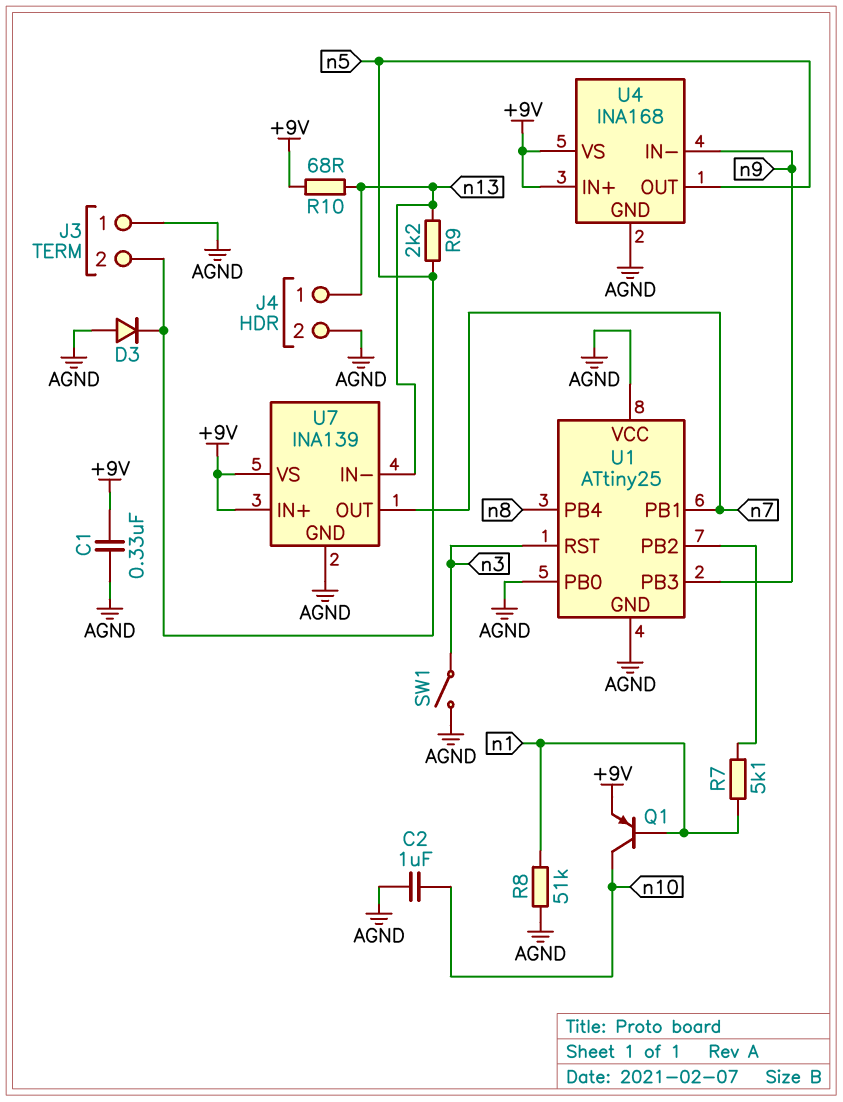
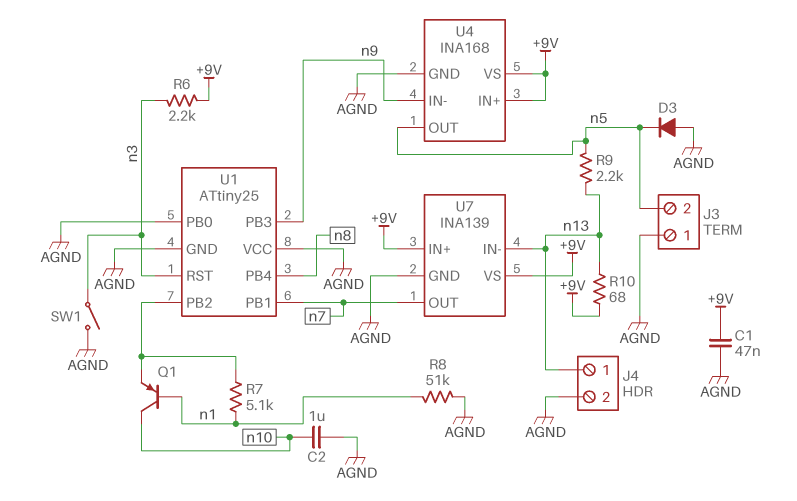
C1: 330nF (+9V, AGND) -> 47nF (+9V, AGND)
Q1: PNP (B n1, C n10, E +9V) -> PNP (B n1, C n10, E U1/PB2)
R6: none -> 2.2k (+9V, n3)

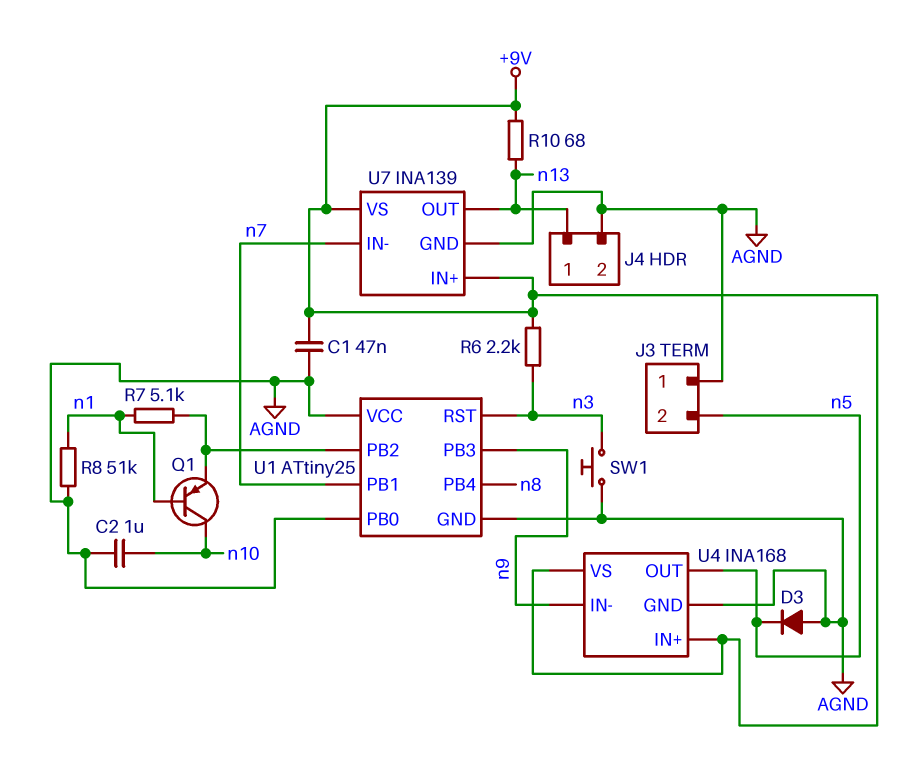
R9: 2.2k (n5, n13) -> none
SW1: switch (AGND, n3) -> button (AGND, n3)
U7 pin IN-: n13 -> n7
U7 pin OUT: n7 -> n13

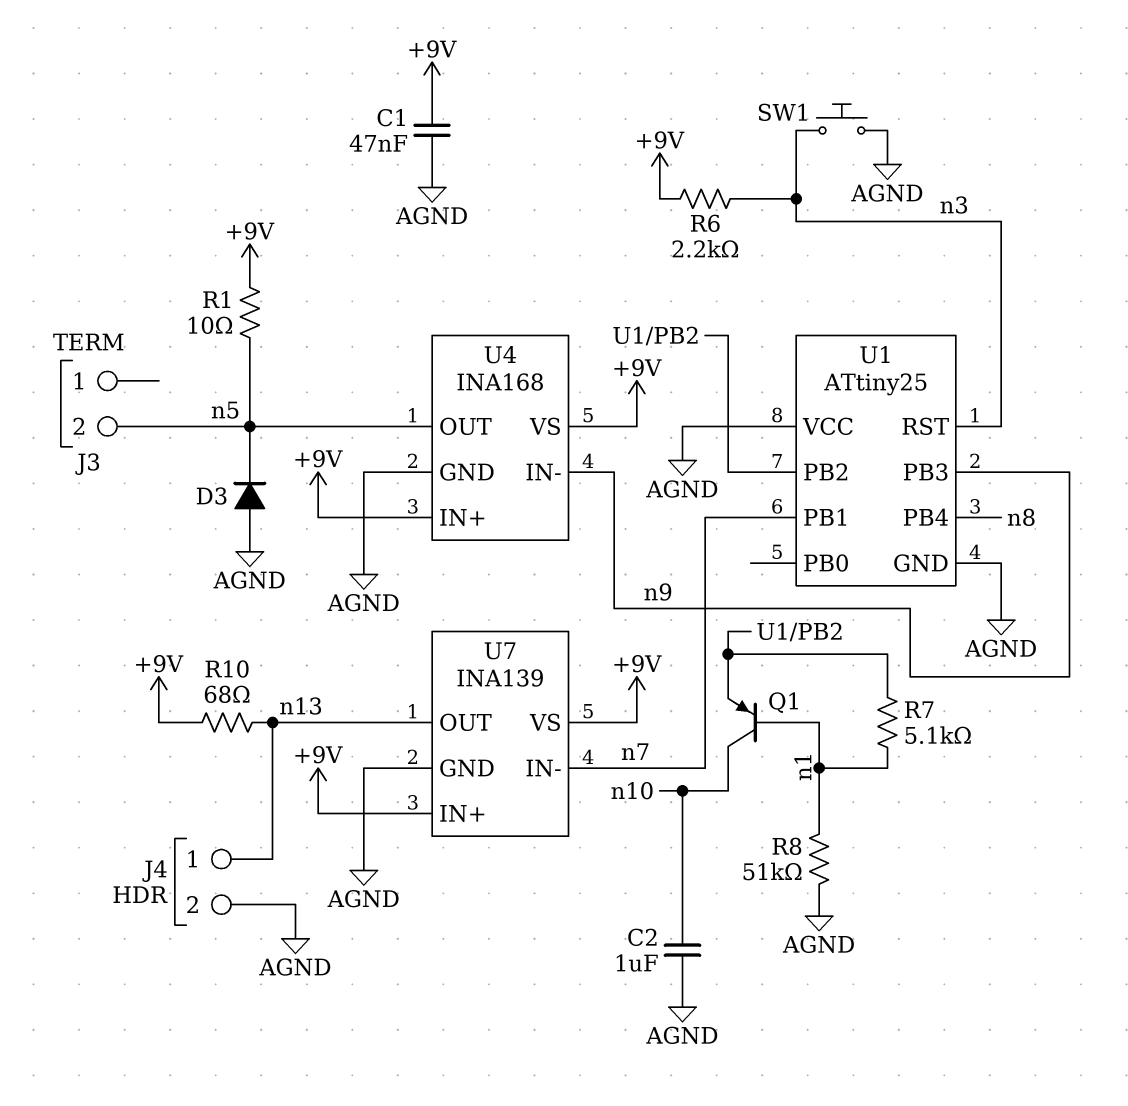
J3 pin 1: AGND -> none
R1: none -> 10 (+9V, n5)
U1 pin PB0: AGND -> none

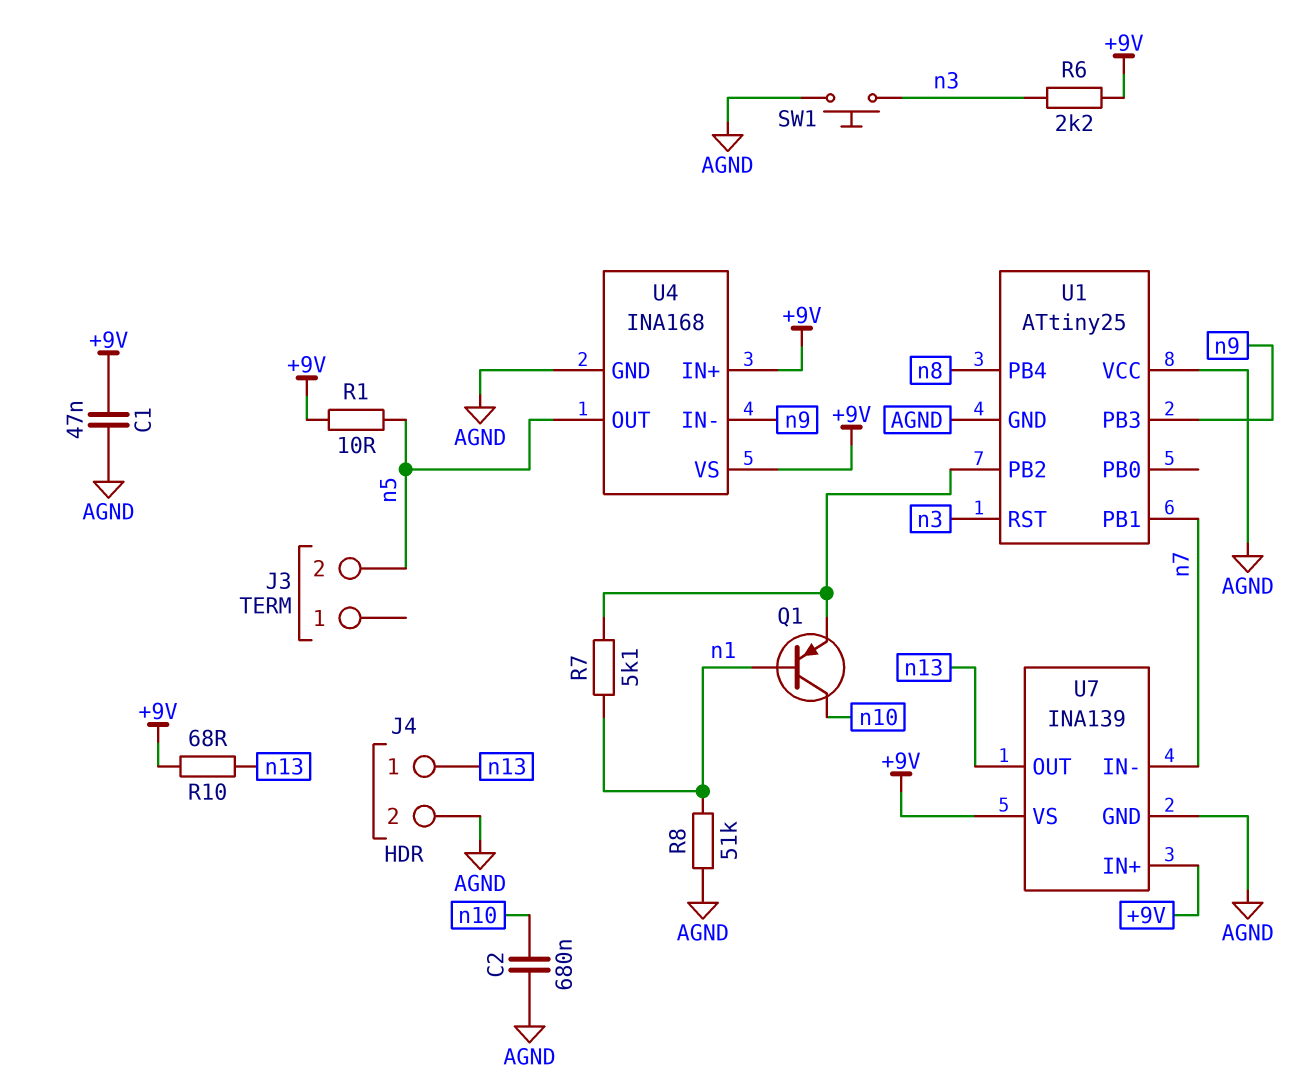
C2: 1uF (AGND, n10) -> 680nF (AGND, n10)
D3: diode (A AGND, K n5) -> none

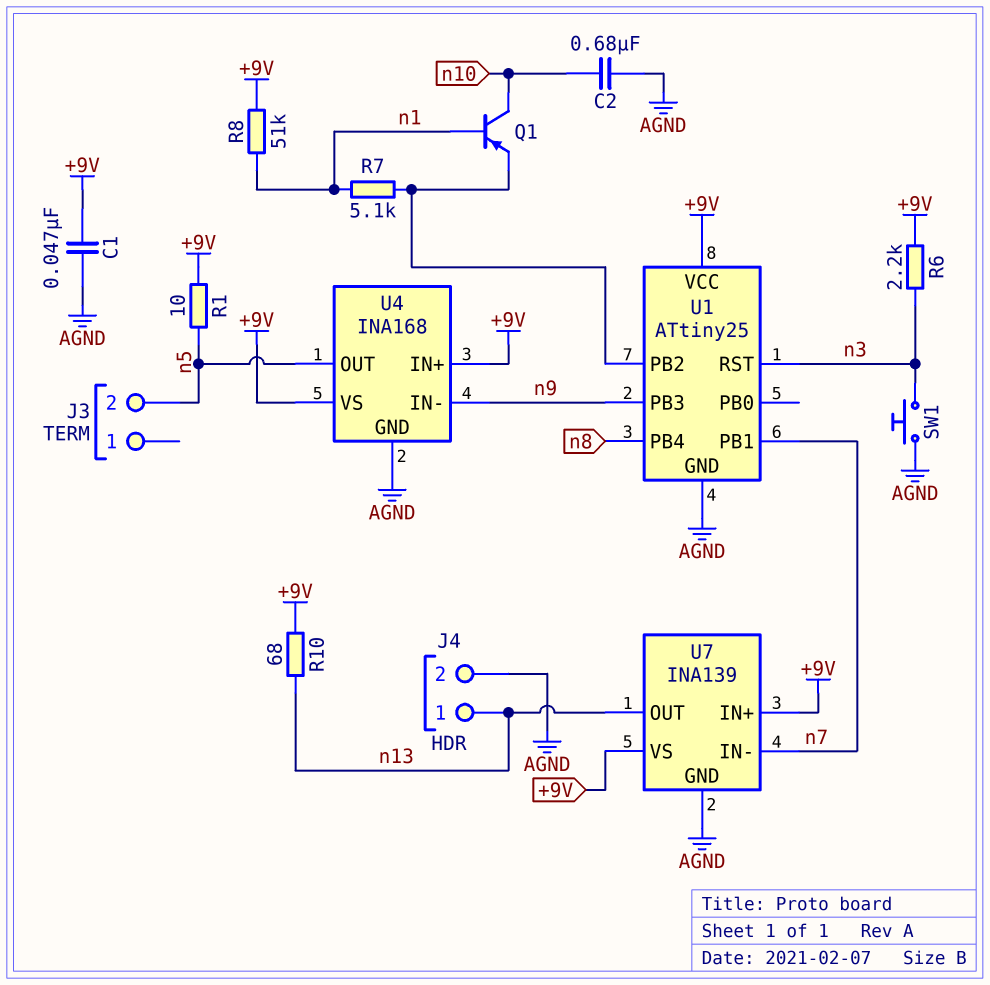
R8: 51k (AGND, n1) -> 51k (+9V, n1)
U1 pin VCC: AGND -> +9V

